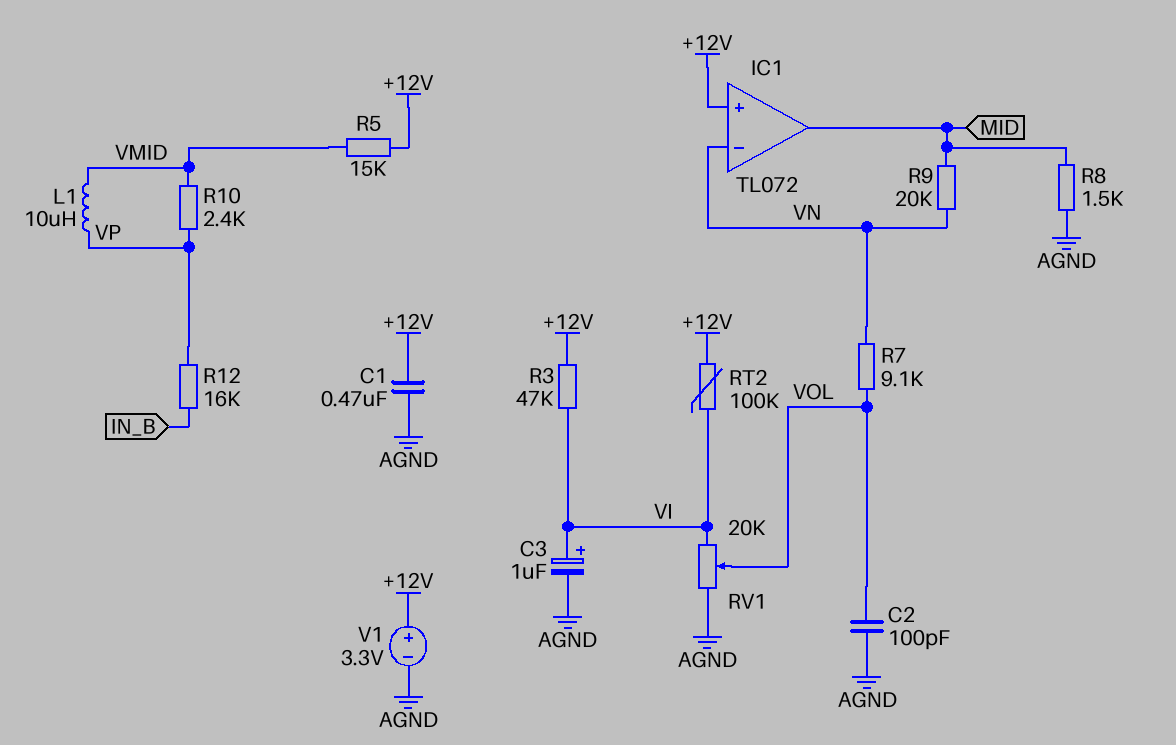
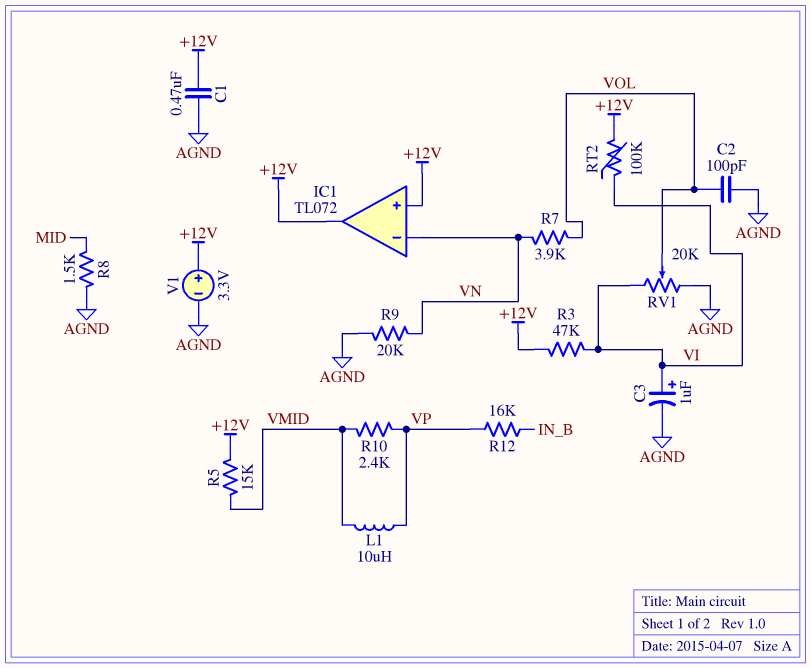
IC1 pin out: MID -> +12V
R7: 9.1k (VN, VOL) -> 3.9k (VN, VOL)
R9: 20k (MID, VN) -> 20k (AGND, VN)

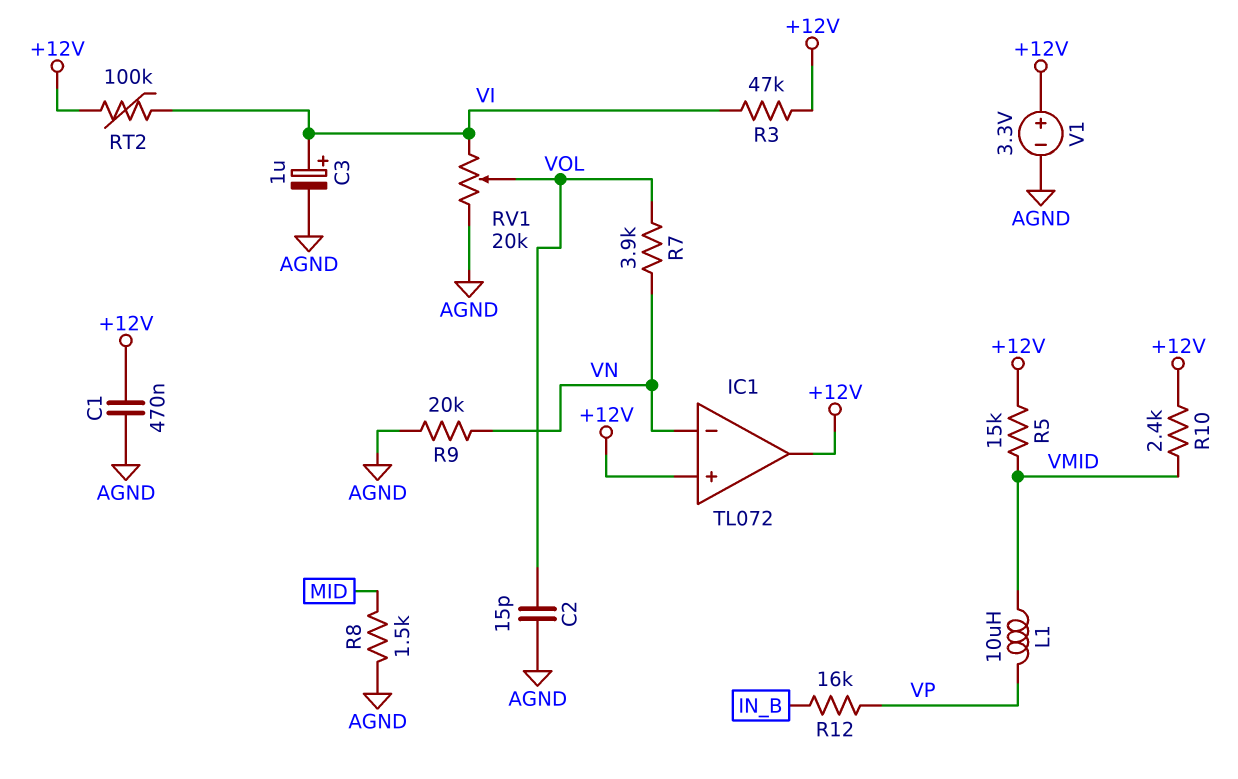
C2: 100pF (AGND, VOL) -> 15pF (AGND, VOL)
R10: 2.4k (VMID, VP) -> 2.4k (+12V, VMID)

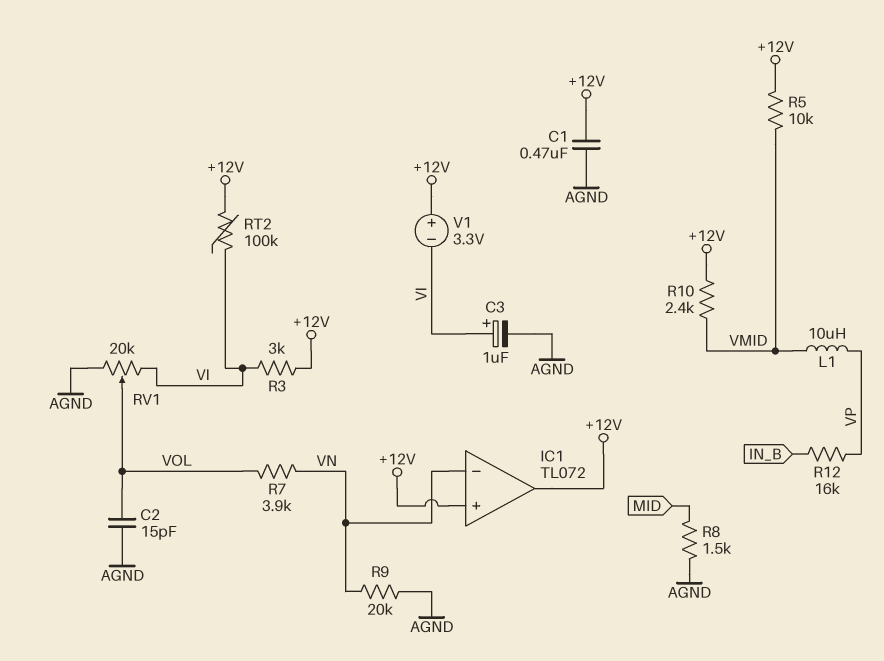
R3: 47k (+12V, VI) -> 3k (+12V, VI)
R5: 15k (+12V, VMID) -> 10k (+12V, VMID)
V1: 3.3V (plus +12V, minus AGND) -> 3.3V (plus +12V, minus VI)

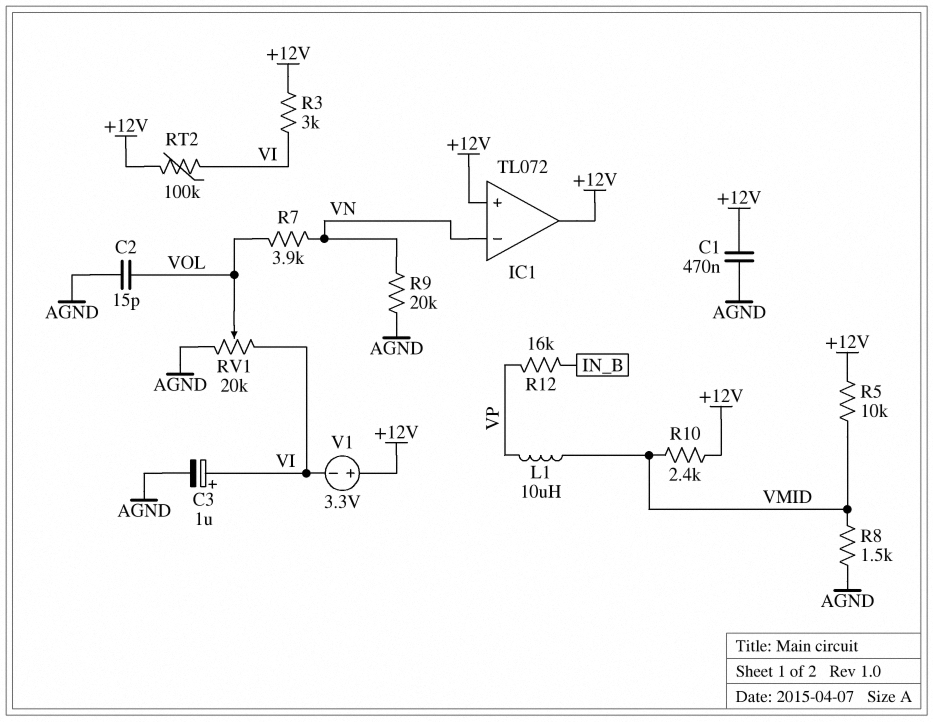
R8: 1.5k (AGND, MID) -> 1.5k (AGND, VMID)

